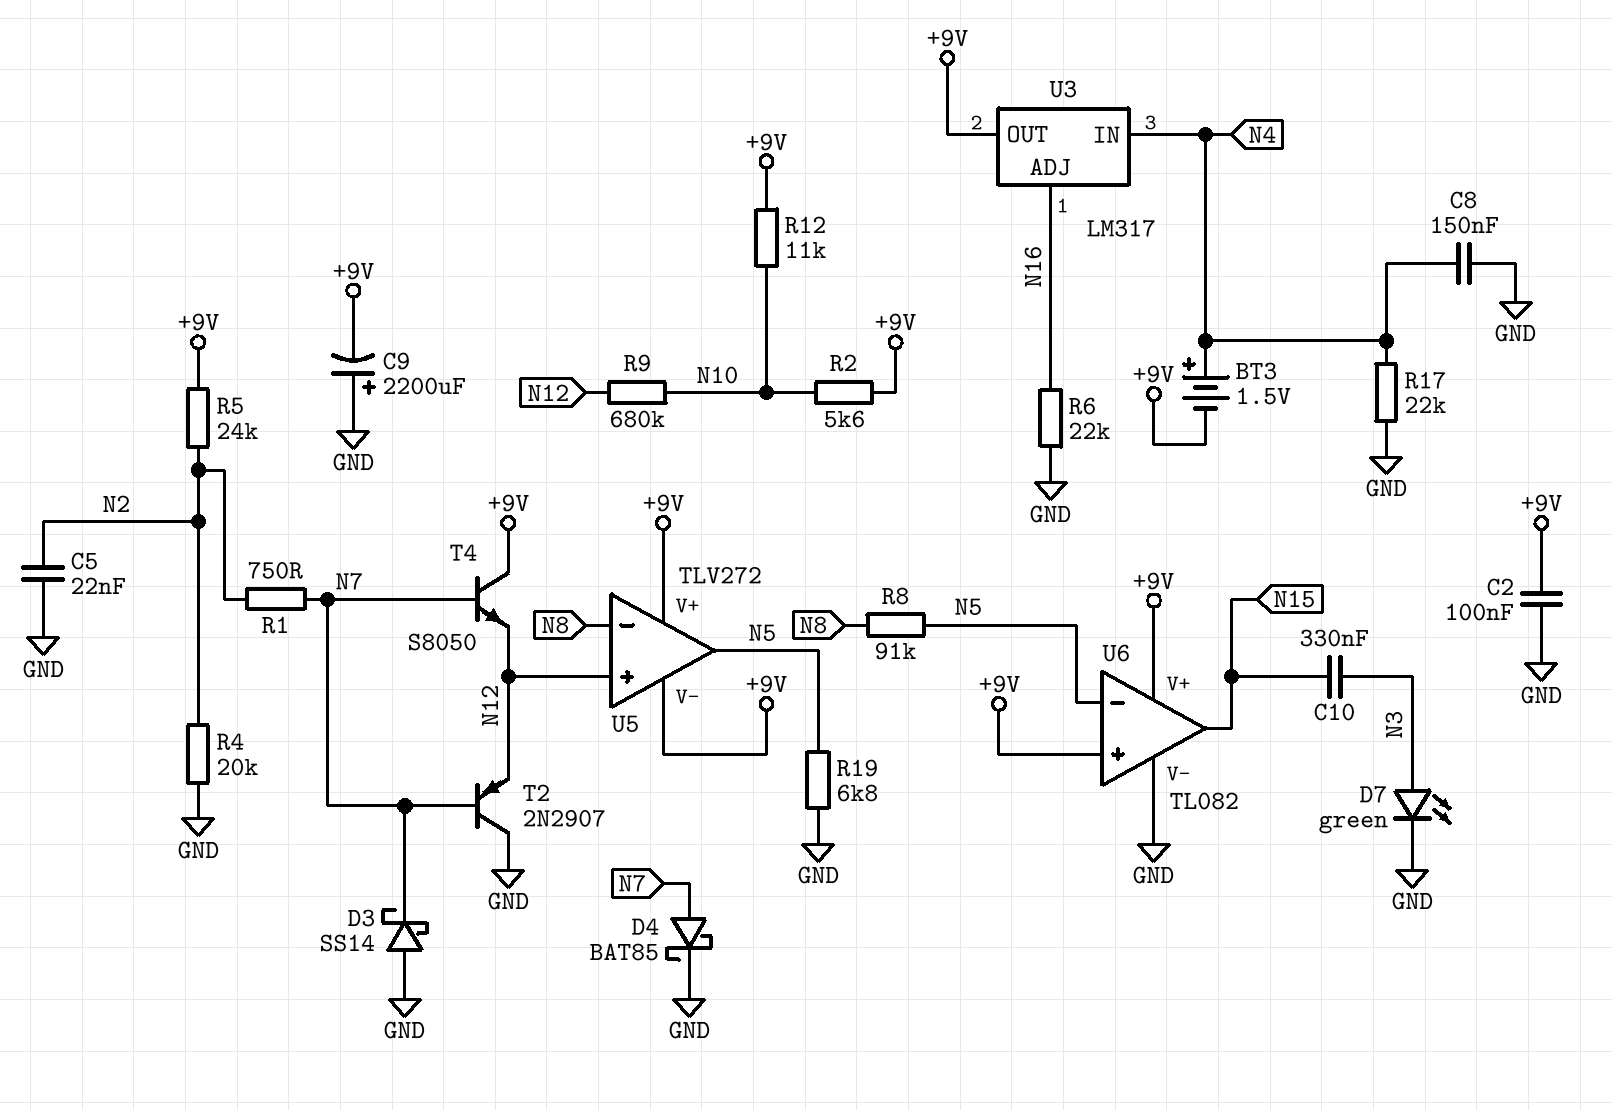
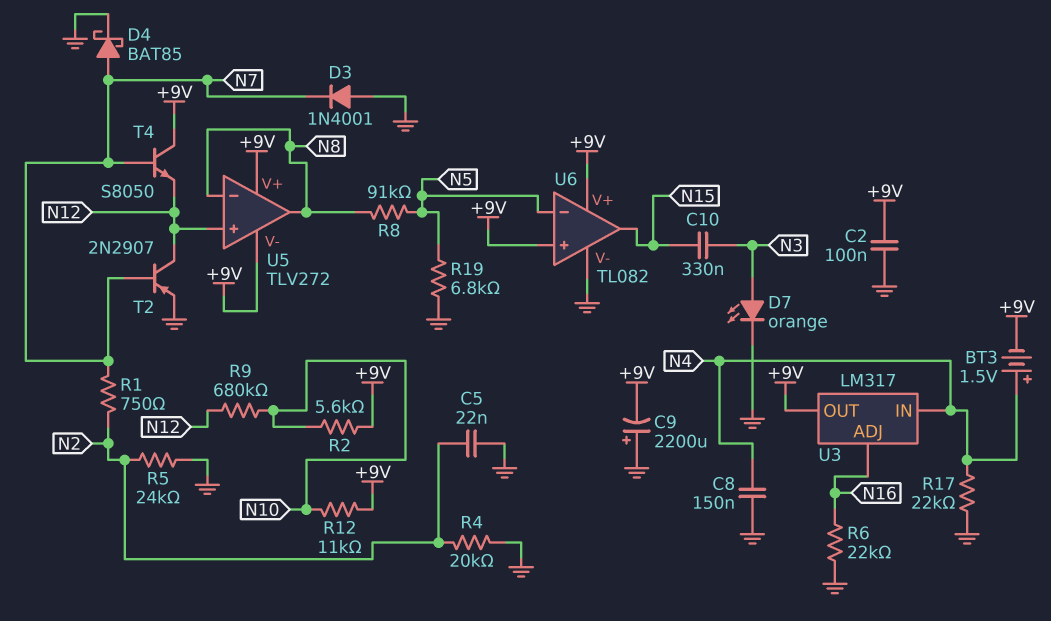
D3: schottky SS14 (A GND, K N7) -> diode 1N4001 (A GND, K N7)
D7: LED green (A N3, K GND) -> LED orange (A N3, K GND)
R5: 24k (+9V, N2) -> 24k (GND, N2)
T2: PNP 2N2907 (B N7, C GND, E N12) -> PNP 2N2907 (B N7, C N12, E GND)
U5 pin out: N5 -> N8

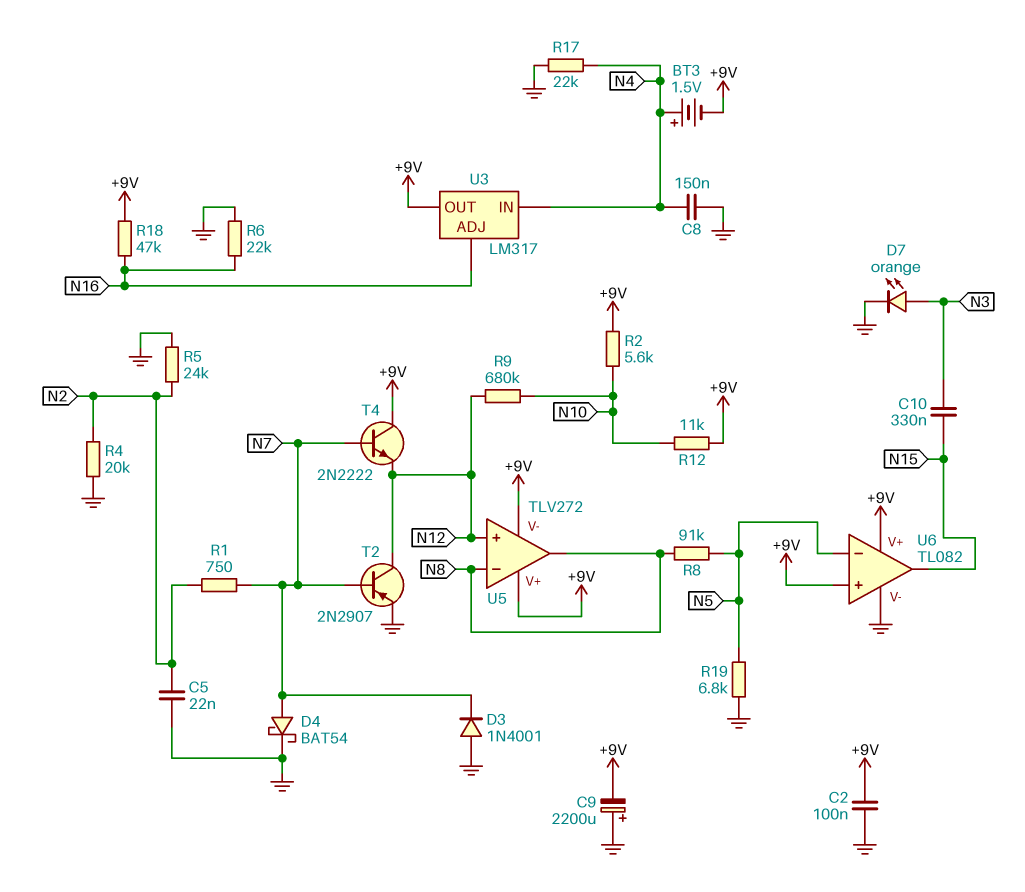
D4: schottky BAT85 (A N7, K GND) -> schottky BAT54 (A N7, K GND)
R18: none -> 47k (+9V, N16)
T4: NPN S8050 (B N7, C +9V, E N12) -> NPN 2N2222 (B N7, C +9V, E N12)

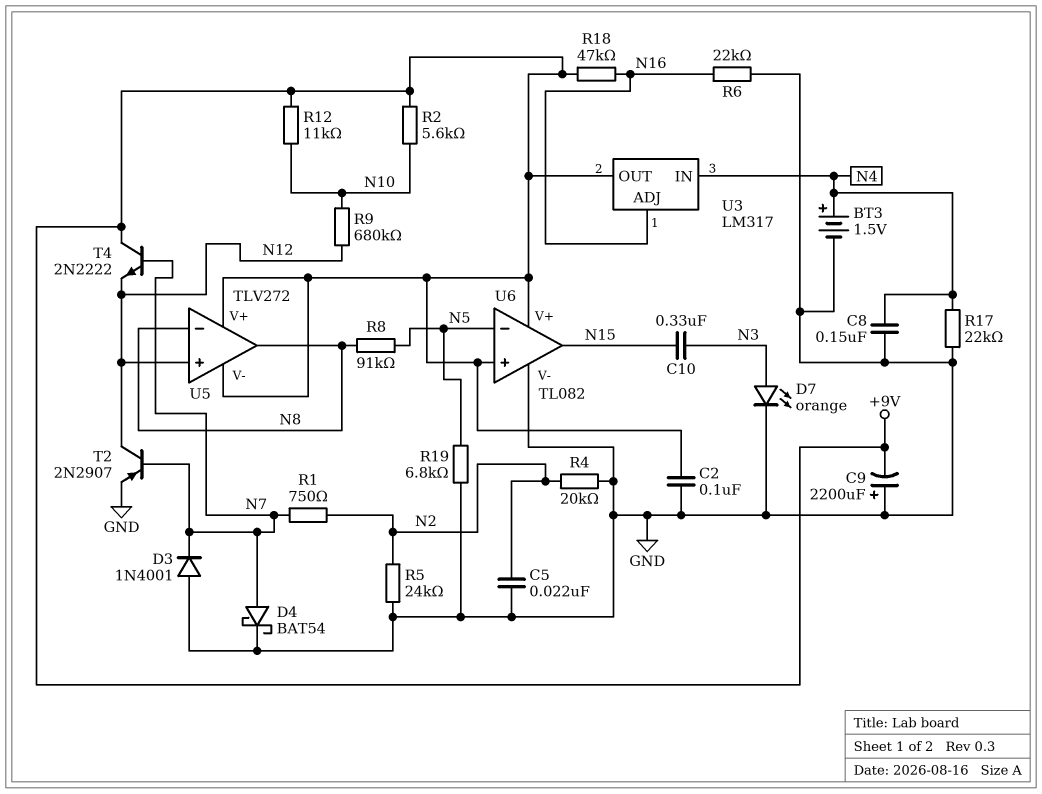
BT3: 1.5V (plus N4, minus +9V) -> 1.5V (plus N4, minus GND)

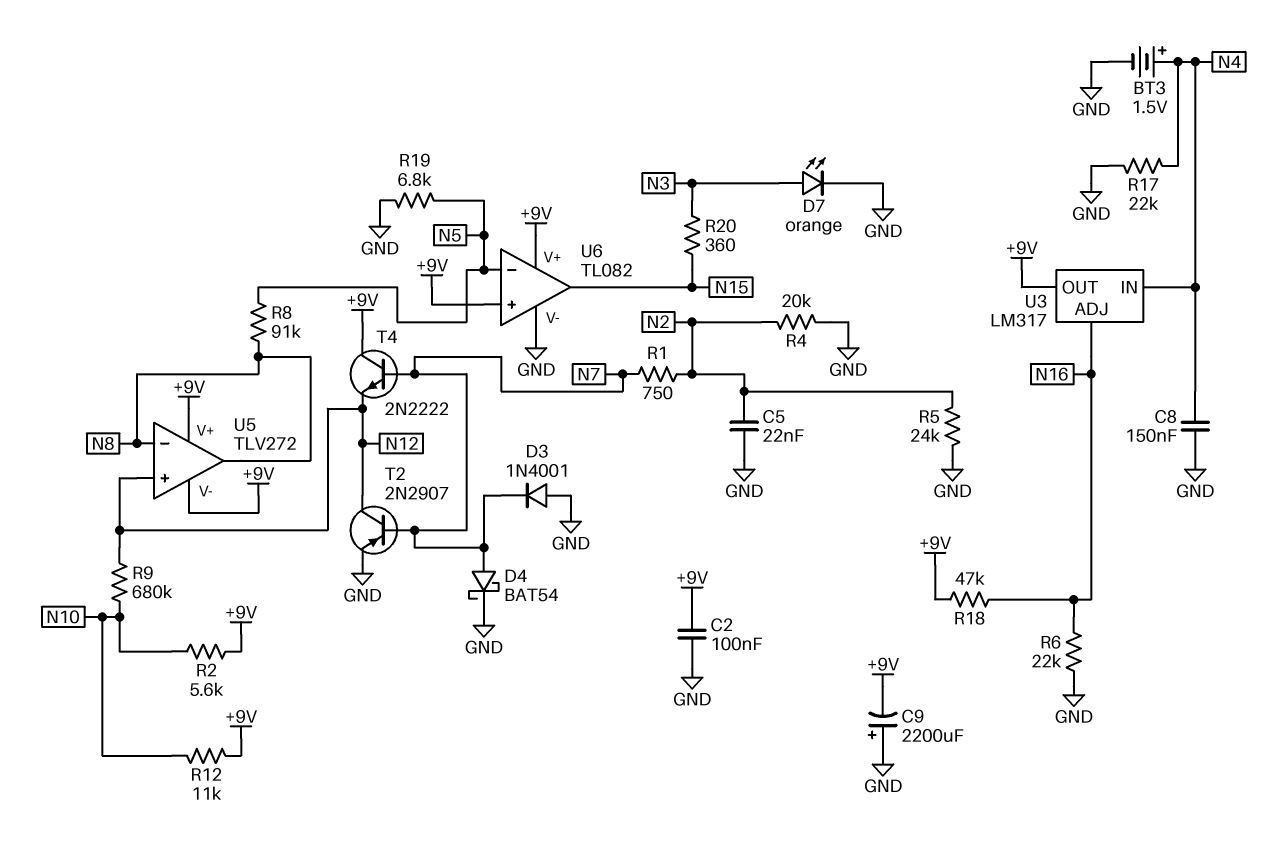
C10: 330nF (N3, N15) -> none
R20: none -> 360 (N3, N15)

